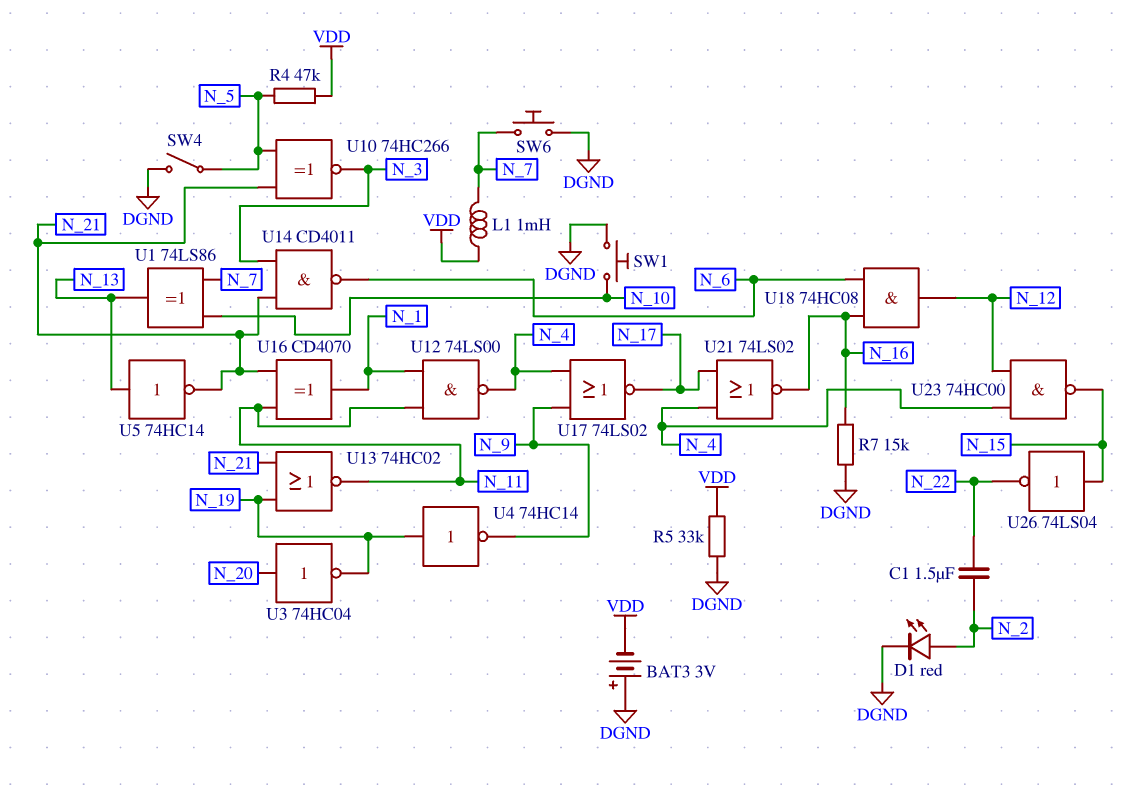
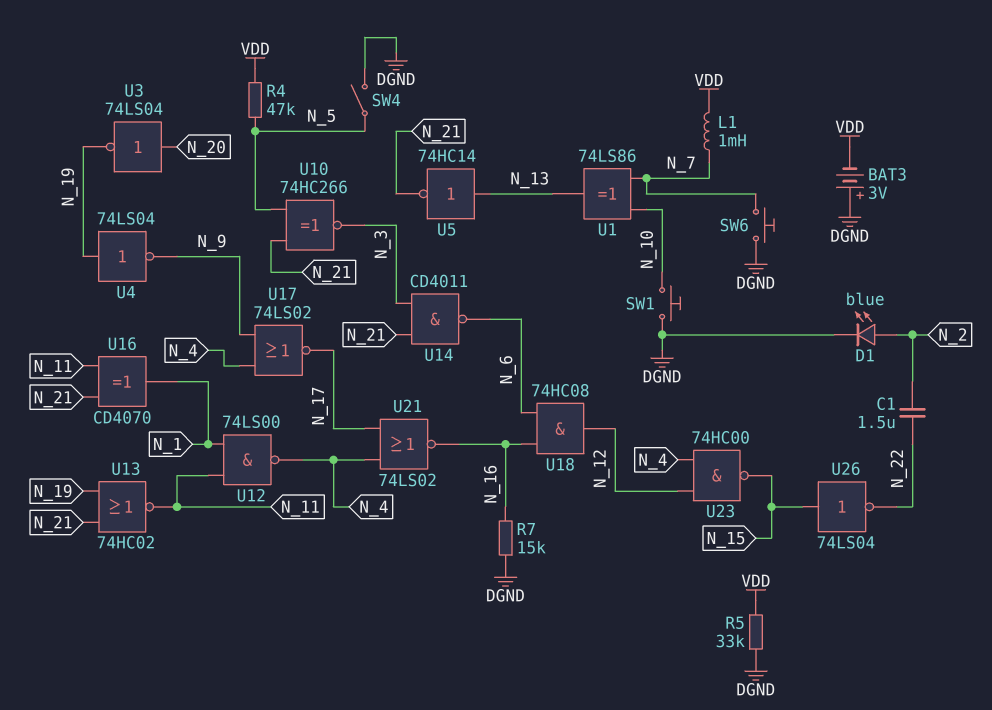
D1: LED red (A N_2, K DGND) -> LED blue (A N_2, K DGND)
U3: NOT 74HC04 (in N_20, out N_19) -> NOT 74LS04 (in N_20, out N_19)
U4: NOT 74HC14 (in N_19, out N_9) -> NOT 74LS04 (in N_19, out N_9)

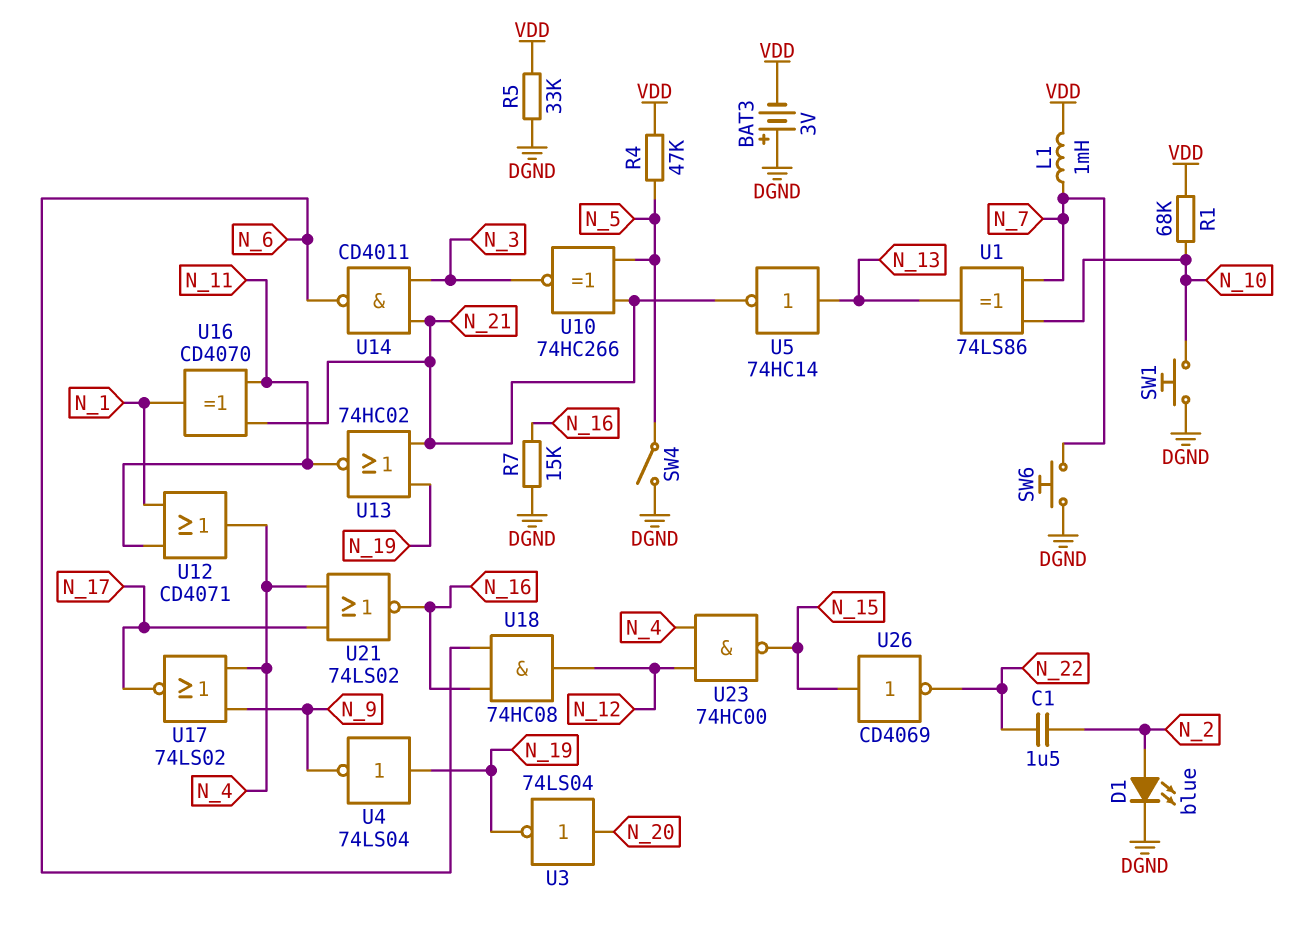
R1: none -> 68k (N_10, VDD)
U12: NAND 74LS00 (in N_1, in N_11, out N_4) -> OR CD4071 (in N_1, in N_11, out N_4)
U26: NOT 74LS04 (in N_15, out N_22) -> NOT CD4069 (in N_15, out N_22)

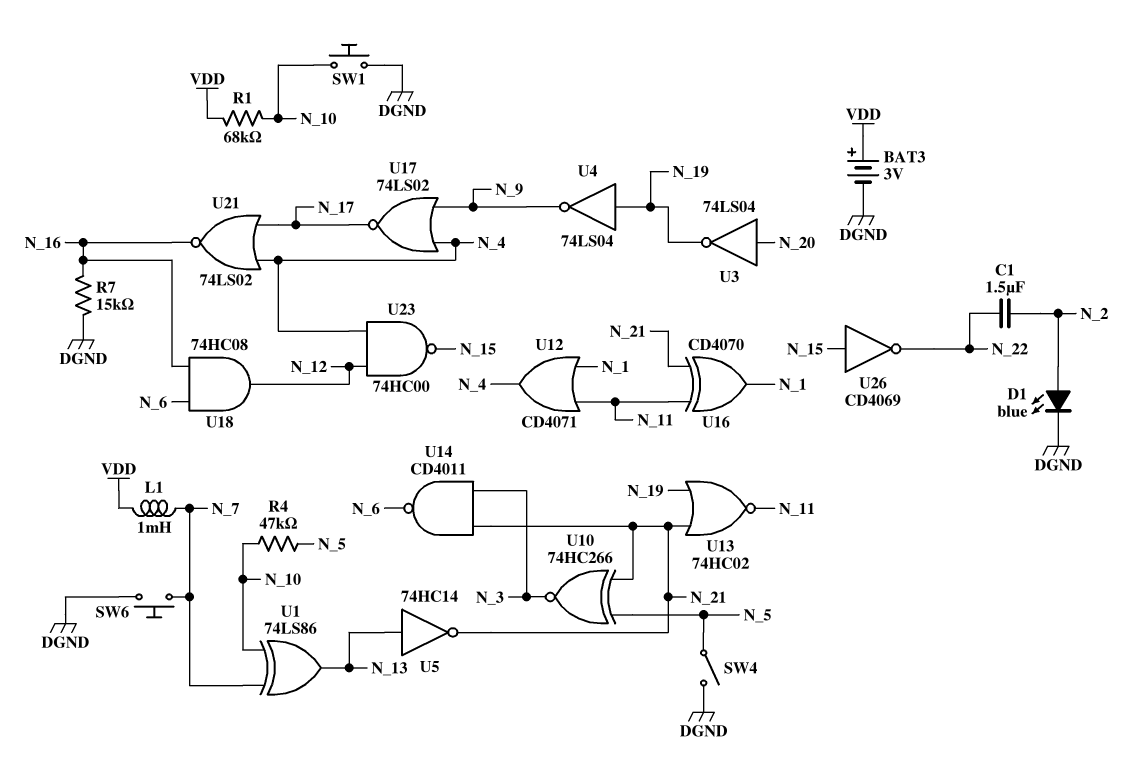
BAT3: 3V (plus DGND, minus VDD) -> 3V (plus VDD, minus DGND)
R4: 47k (N_5, VDD) -> 47k (N_5, N_10)
R5: 33k (DGND, VDD) -> none

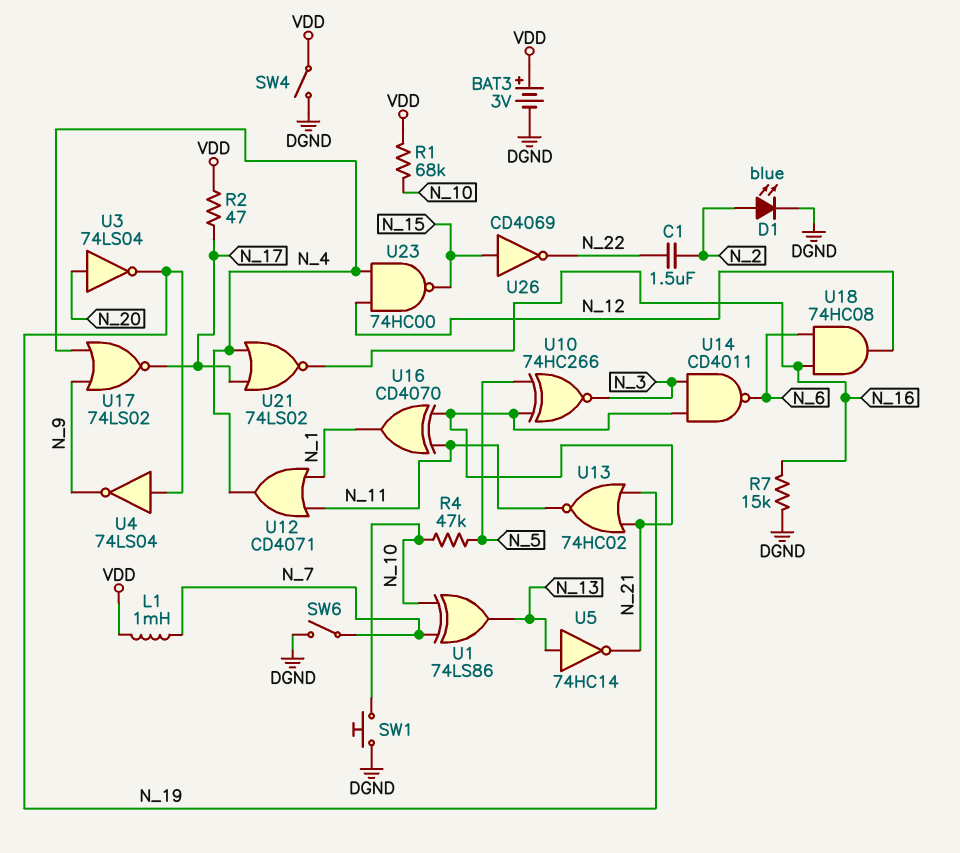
R2: none -> 47 (N_17, VDD)
SW4: switch (DGND, N_5) -> switch (DGND, VDD)
SW6: button (DGND, N_7) -> switch (DGND, N_7)

